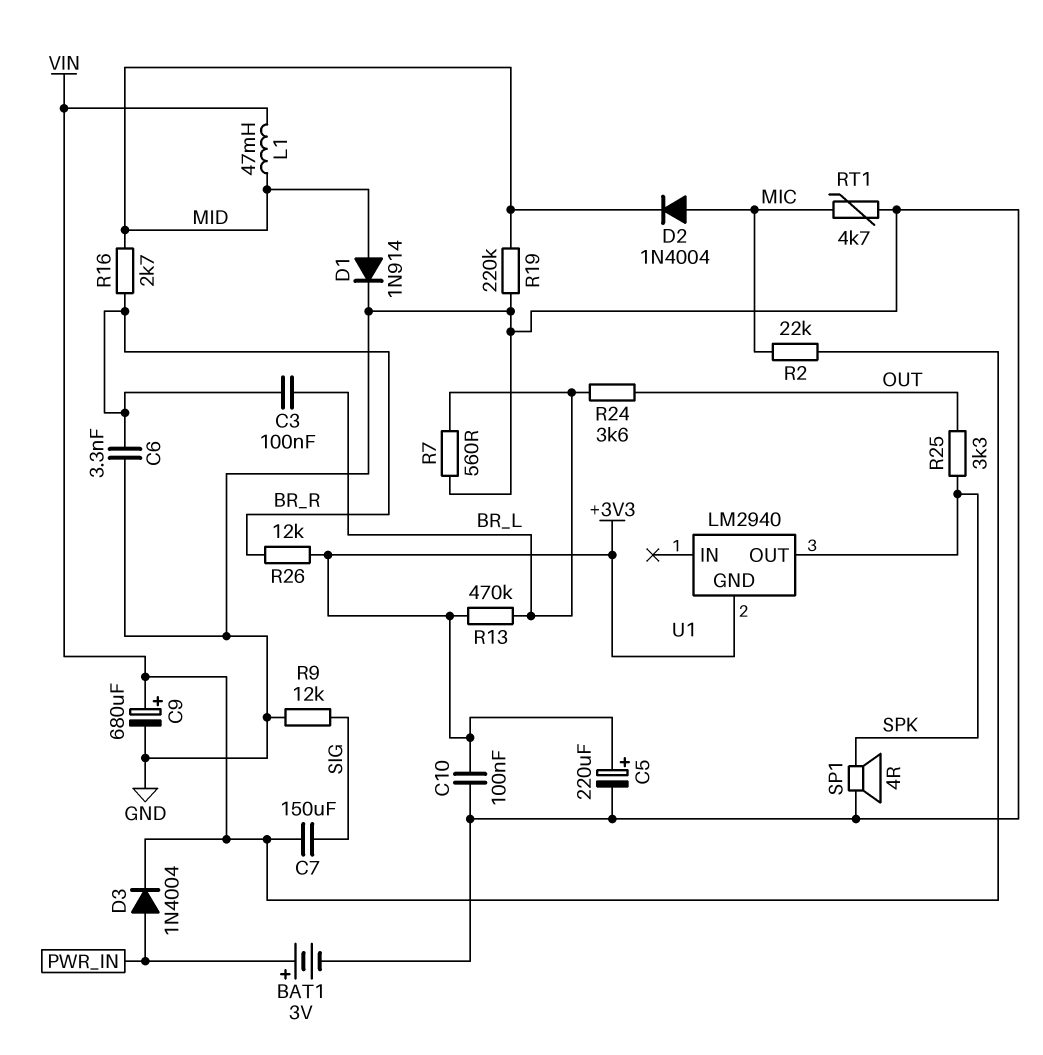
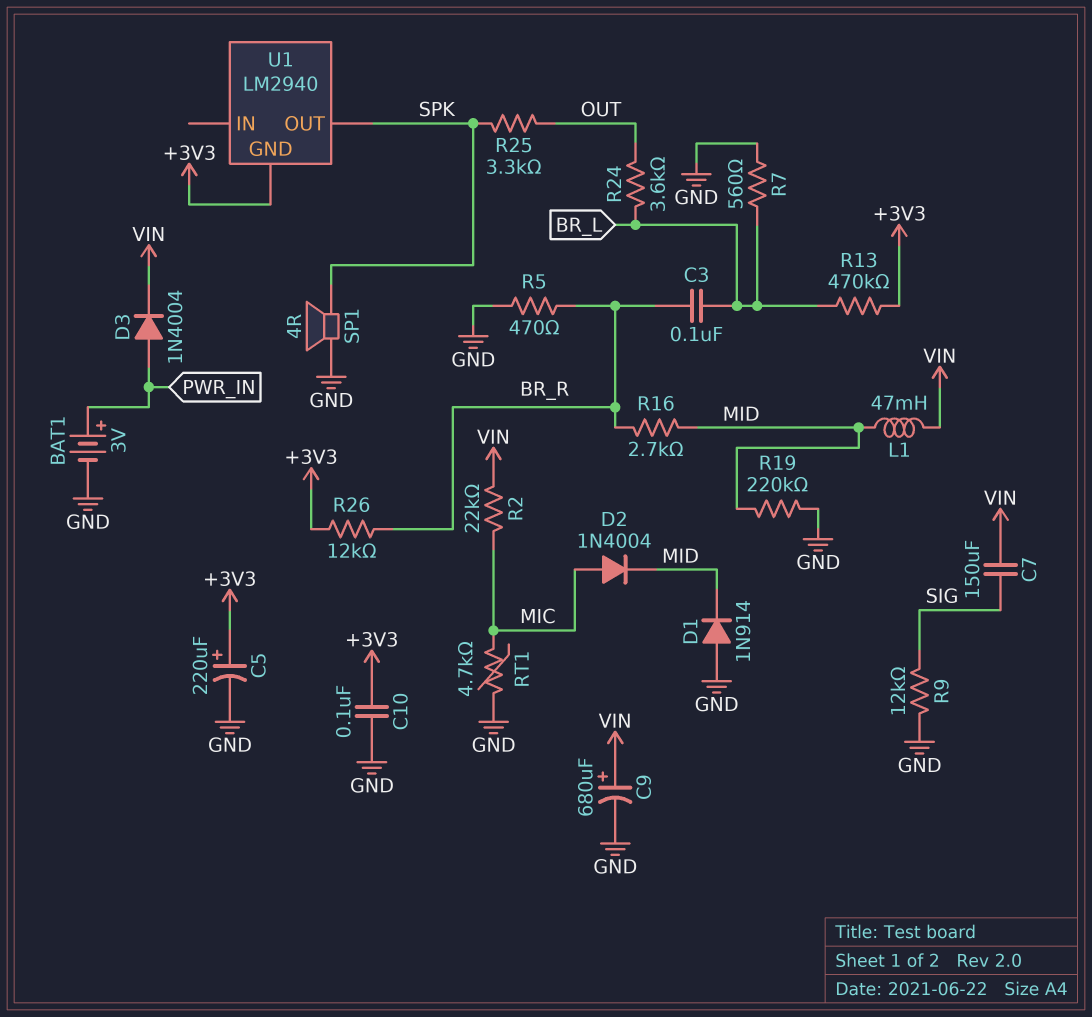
C6: 3.3nF (BR_R, GND) -> none
D1: diode 1N914 (A MID, K GND) -> diode 1N914 (A GND, K MID)
R5: none -> 470 (BR_R, GND)

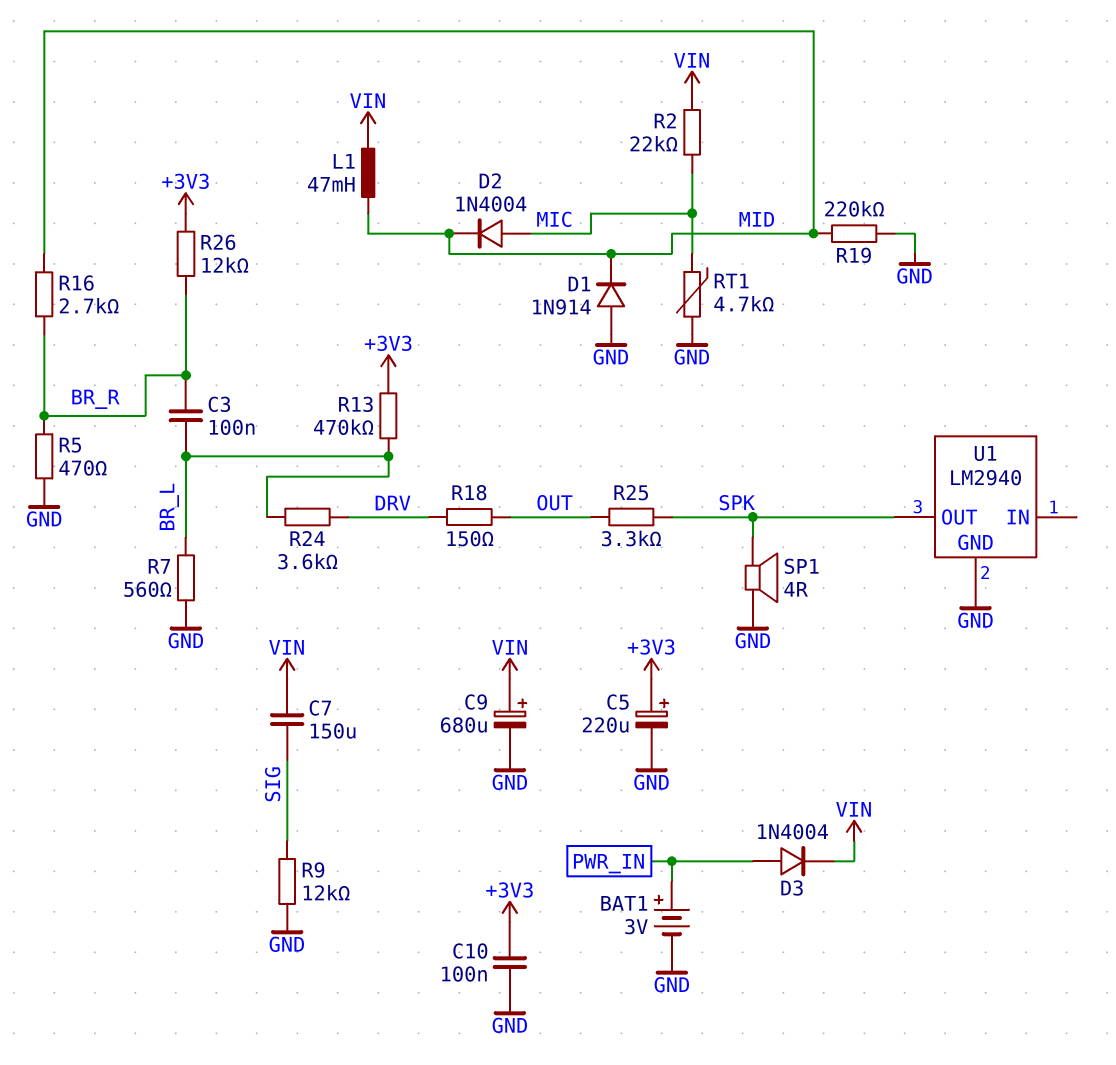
R18: none -> 150 (DRV, OUT)
R24: 3.6k (BR_L, OUT) -> 3.6k (BR_L, DRV)
U1 pin GND: +3V3 -> GND

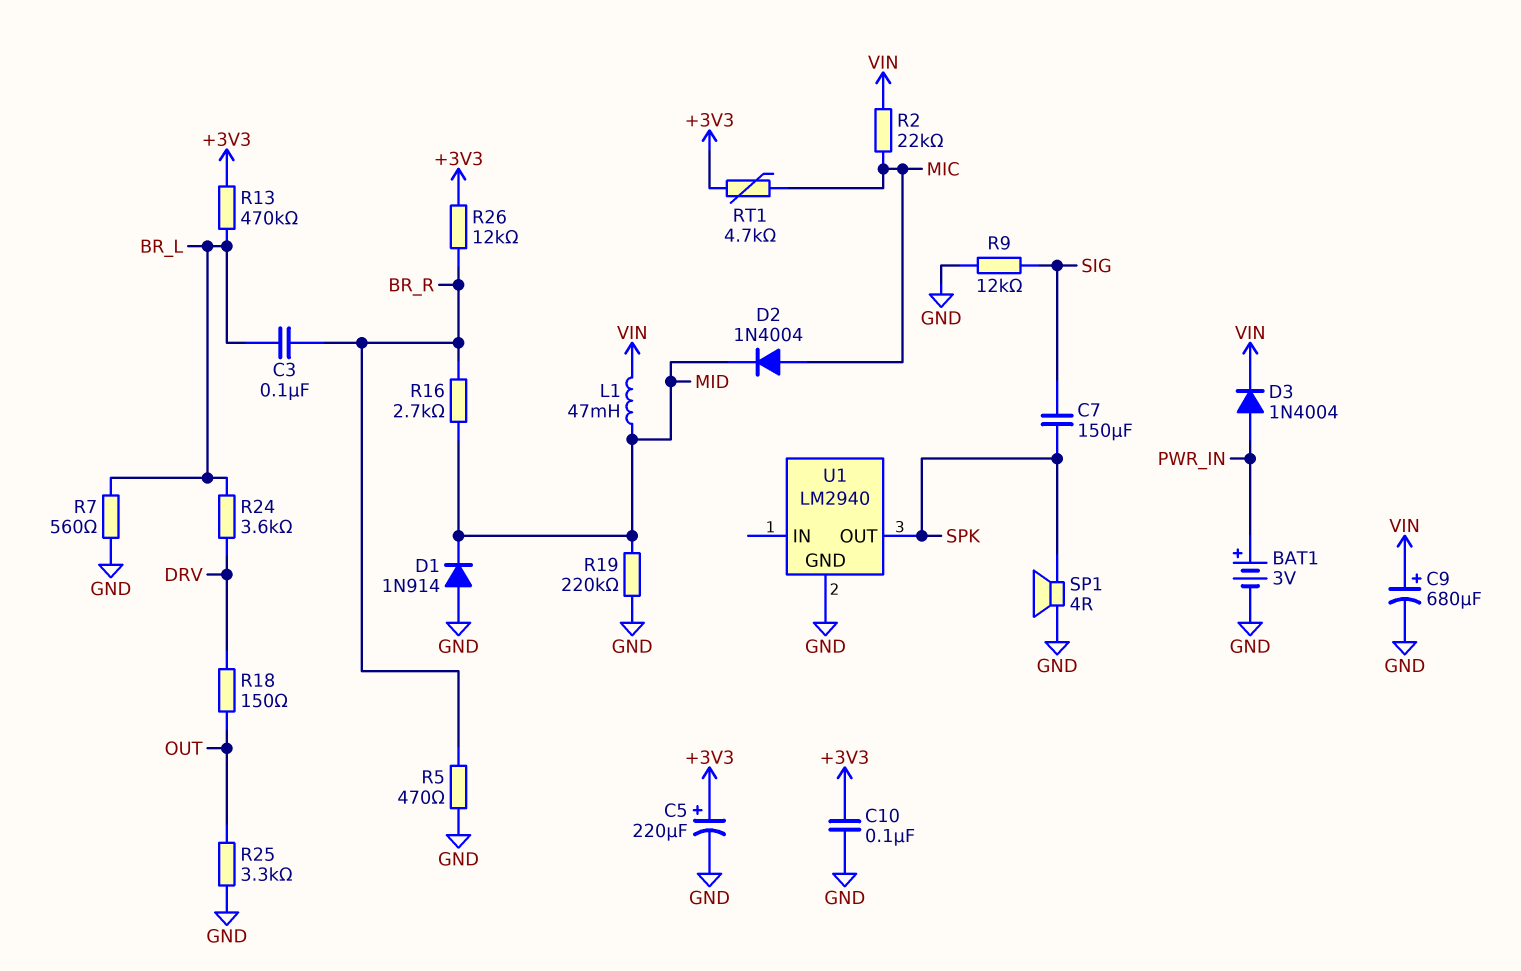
C7: 150uF (SIG, VIN) -> 150uF (SIG, SPK)
R25: 3.3k (OUT, SPK) -> 3.3k (GND, OUT)
RT1: 4.7k (GND, MIC) -> 4.7k (+3V3, MIC)

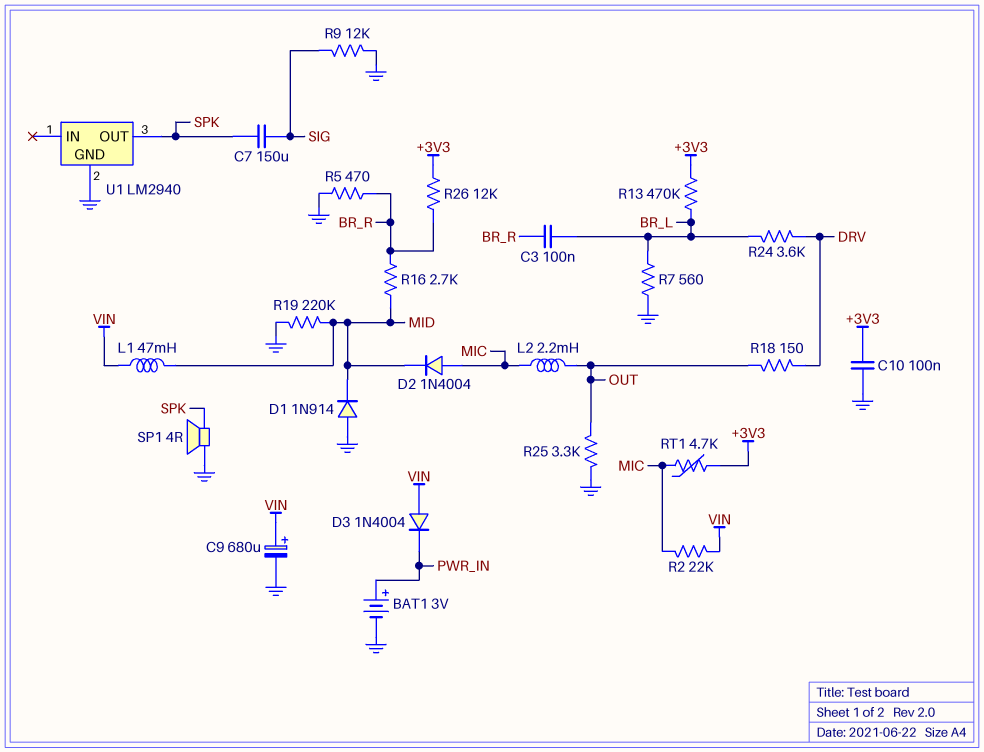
C5: 220uF (plus +3V3, minus GND) -> none
D3: diode 1N4004 (A PWR_IN, K VIN) -> diode 1N4004 (A VIN, K PWR_IN)
L2: none -> 2.2mH (MIC, OUT)

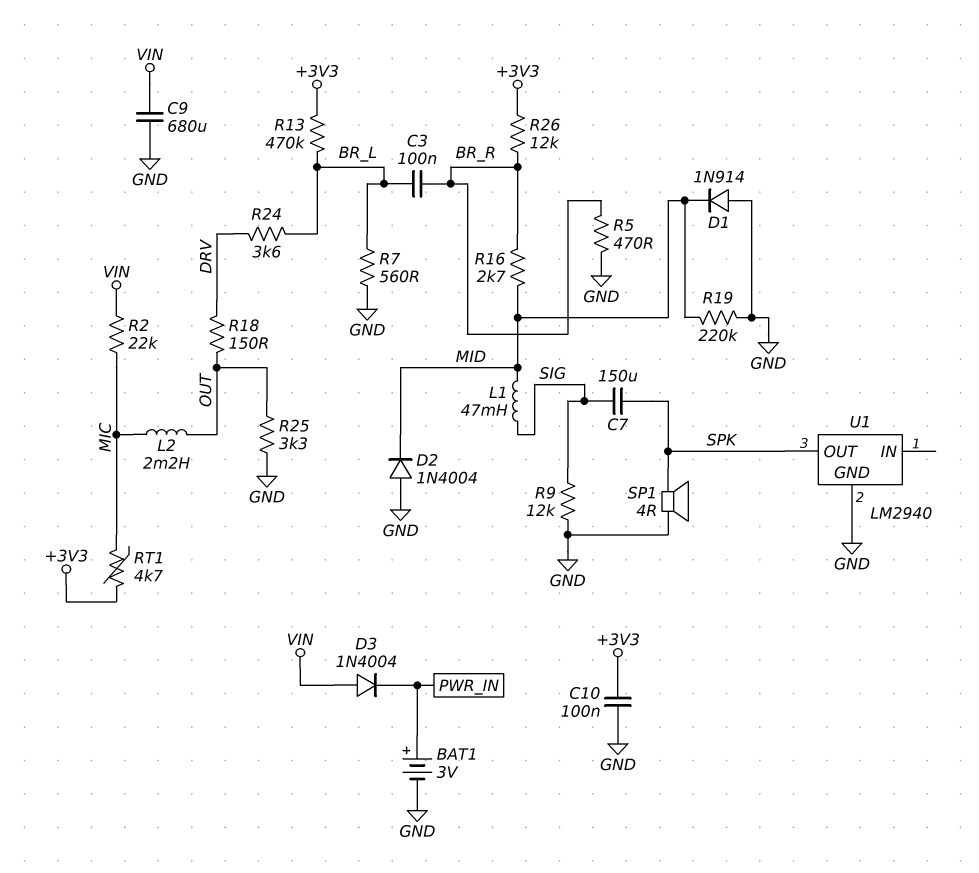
C9: 680uF (plus VIN, minus GND) -> 680uF (GND, VIN)
D2: diode 1N4004 (A MIC, K MID) -> diode 1N4004 (A GND, K MID)
L1: 47mH (MID, VIN) -> 47mH (MID, SIG)

